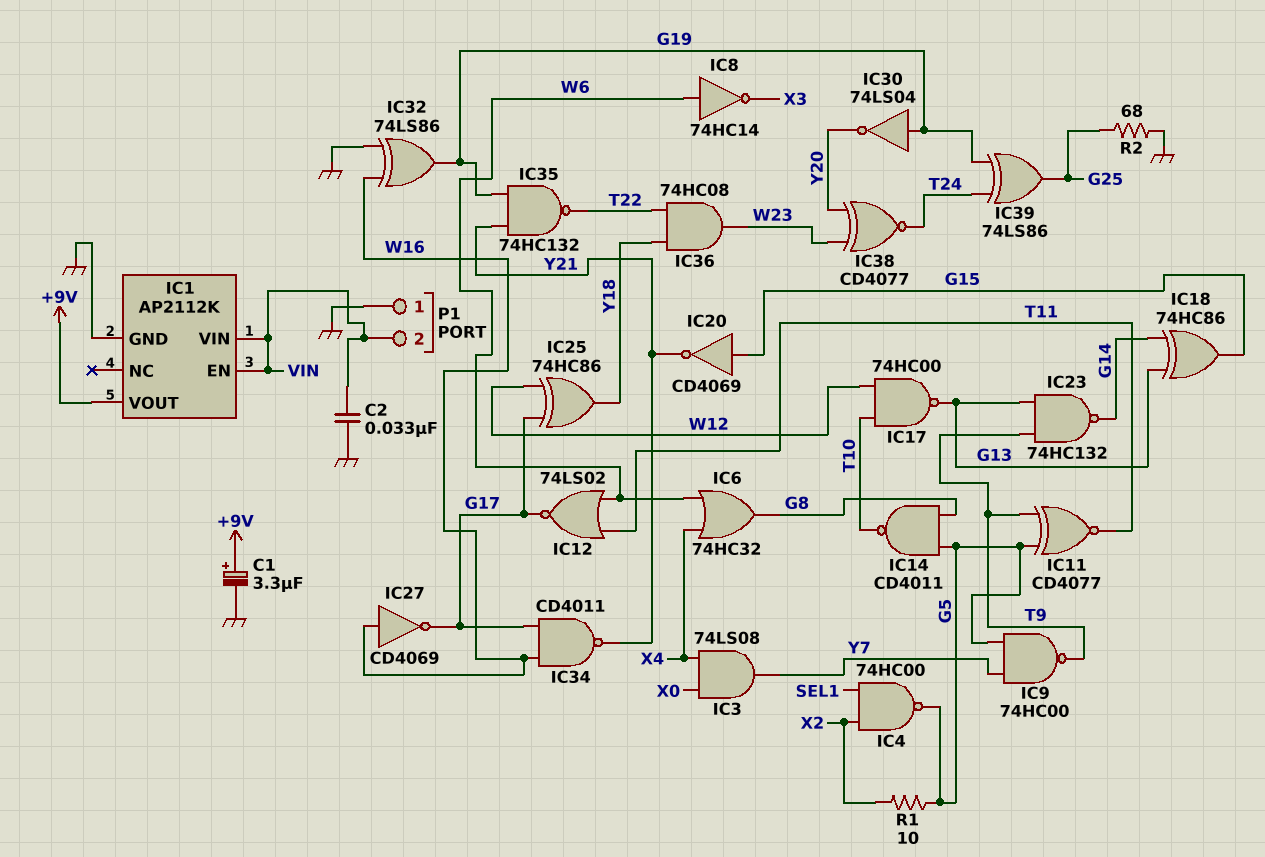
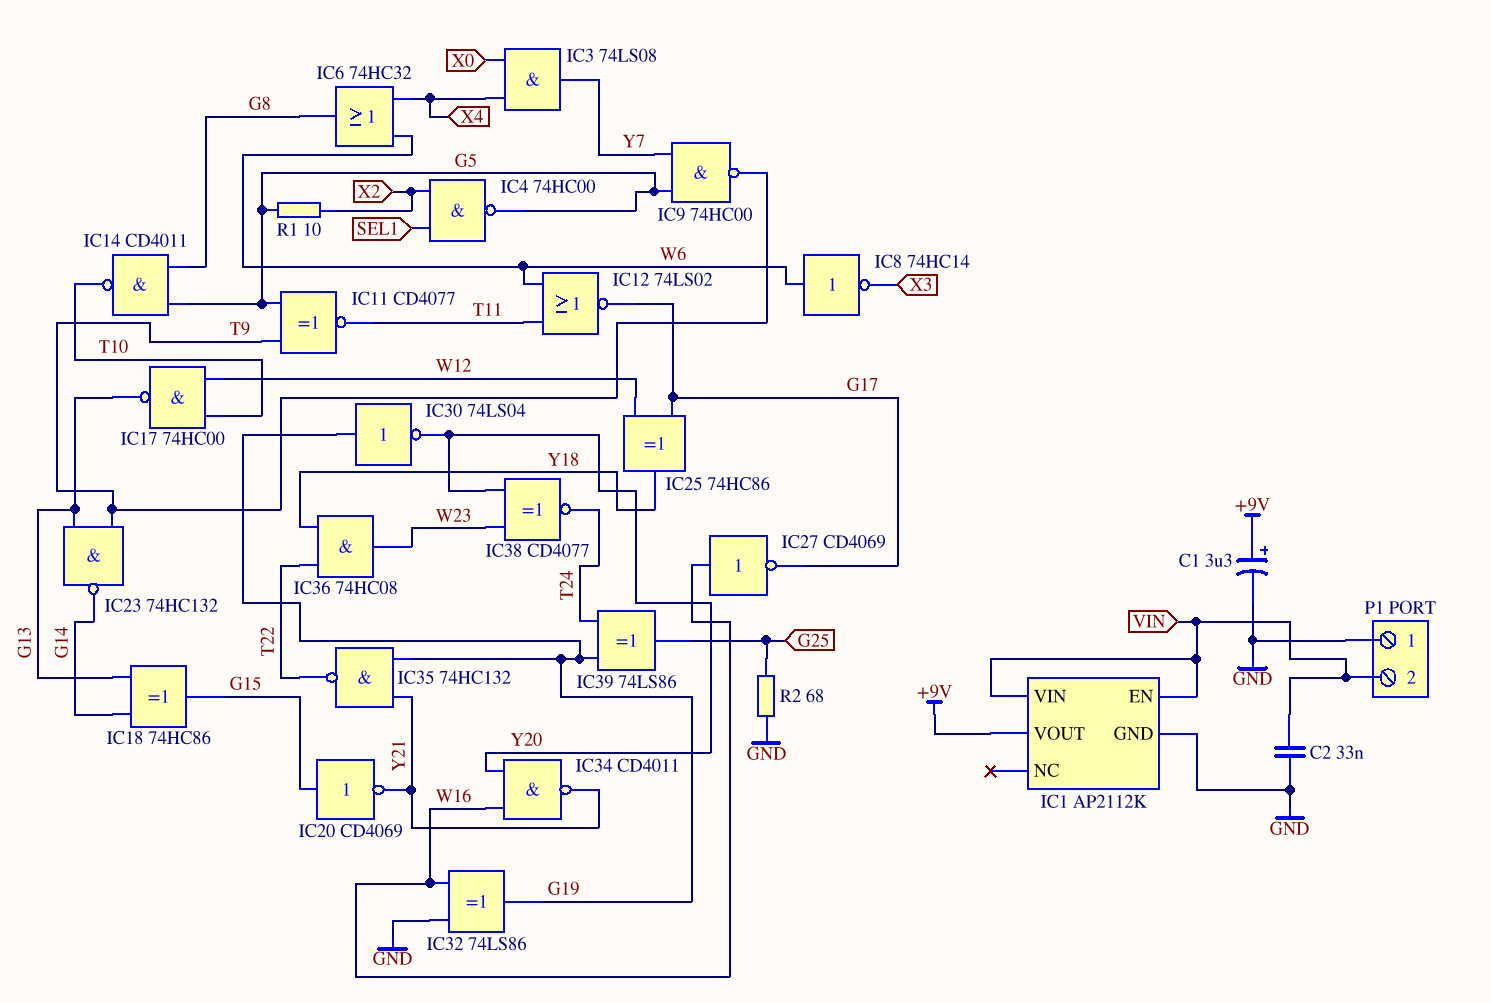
IC34: NAND CD4011 (in G17, in W16, out Y21) -> NAND CD4011 (in W16, in Y20, out Y21)

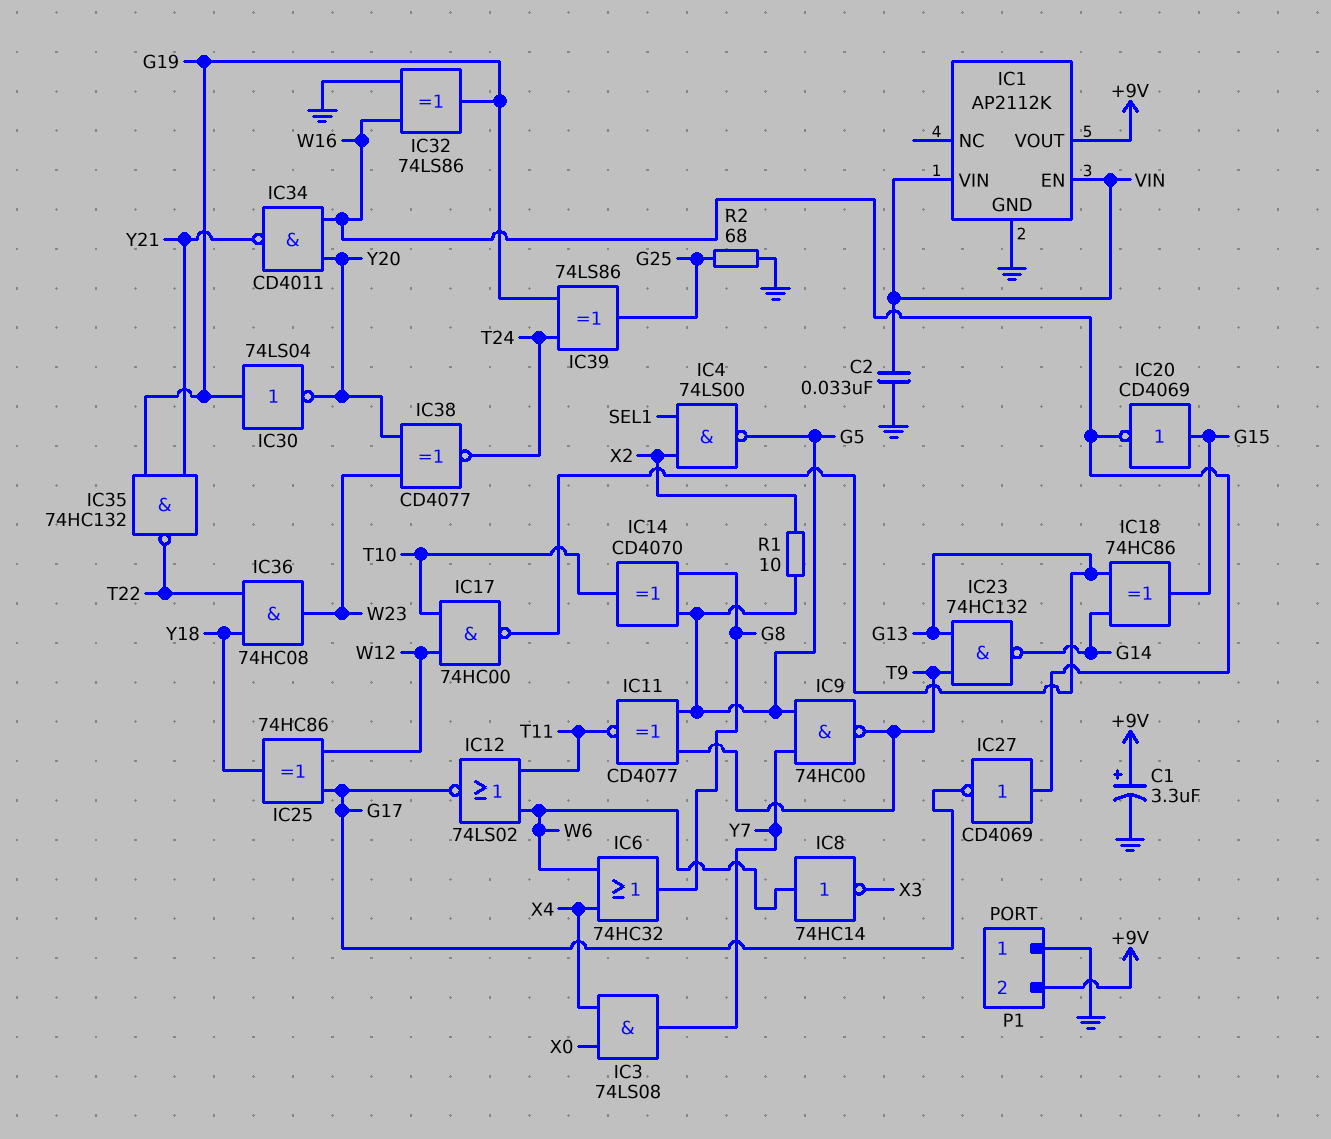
IC4: NAND 74HC00 (in SEL1, in X2, out G5) -> NAND 74LS00 (in SEL1, in X2, out G5)
IC14: NAND CD4011 (in G5, in G8, out T10) -> XOR CD4070 (in G5, in G8, out T10)
IC20: NOT CD4069 (in G15, out Y21) -> NOT CD4069 (in G15, out W16)
P1 pin 2: VIN -> +9V

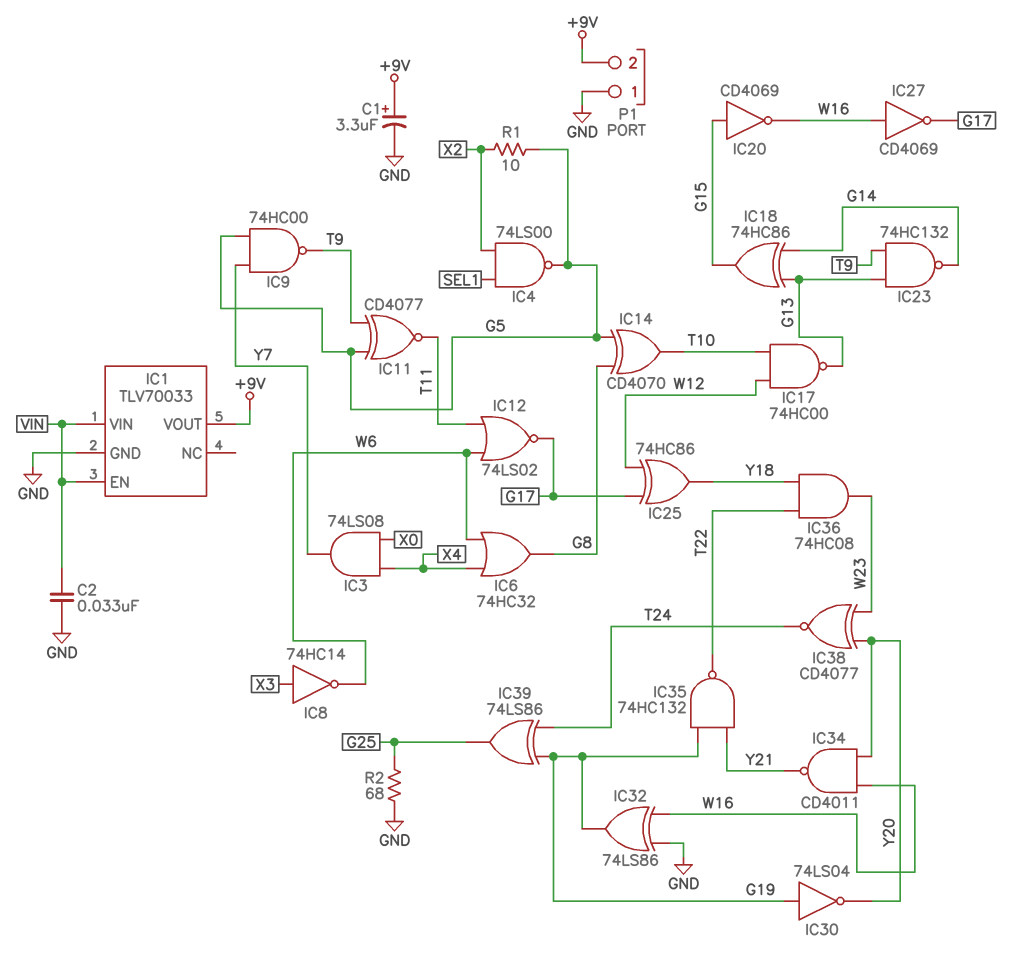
IC1: AP2112K -> TLV70033
IC8: NOT 74HC14 (in W6, out X3) -> NOT 74HC14 (in X3, out W6)

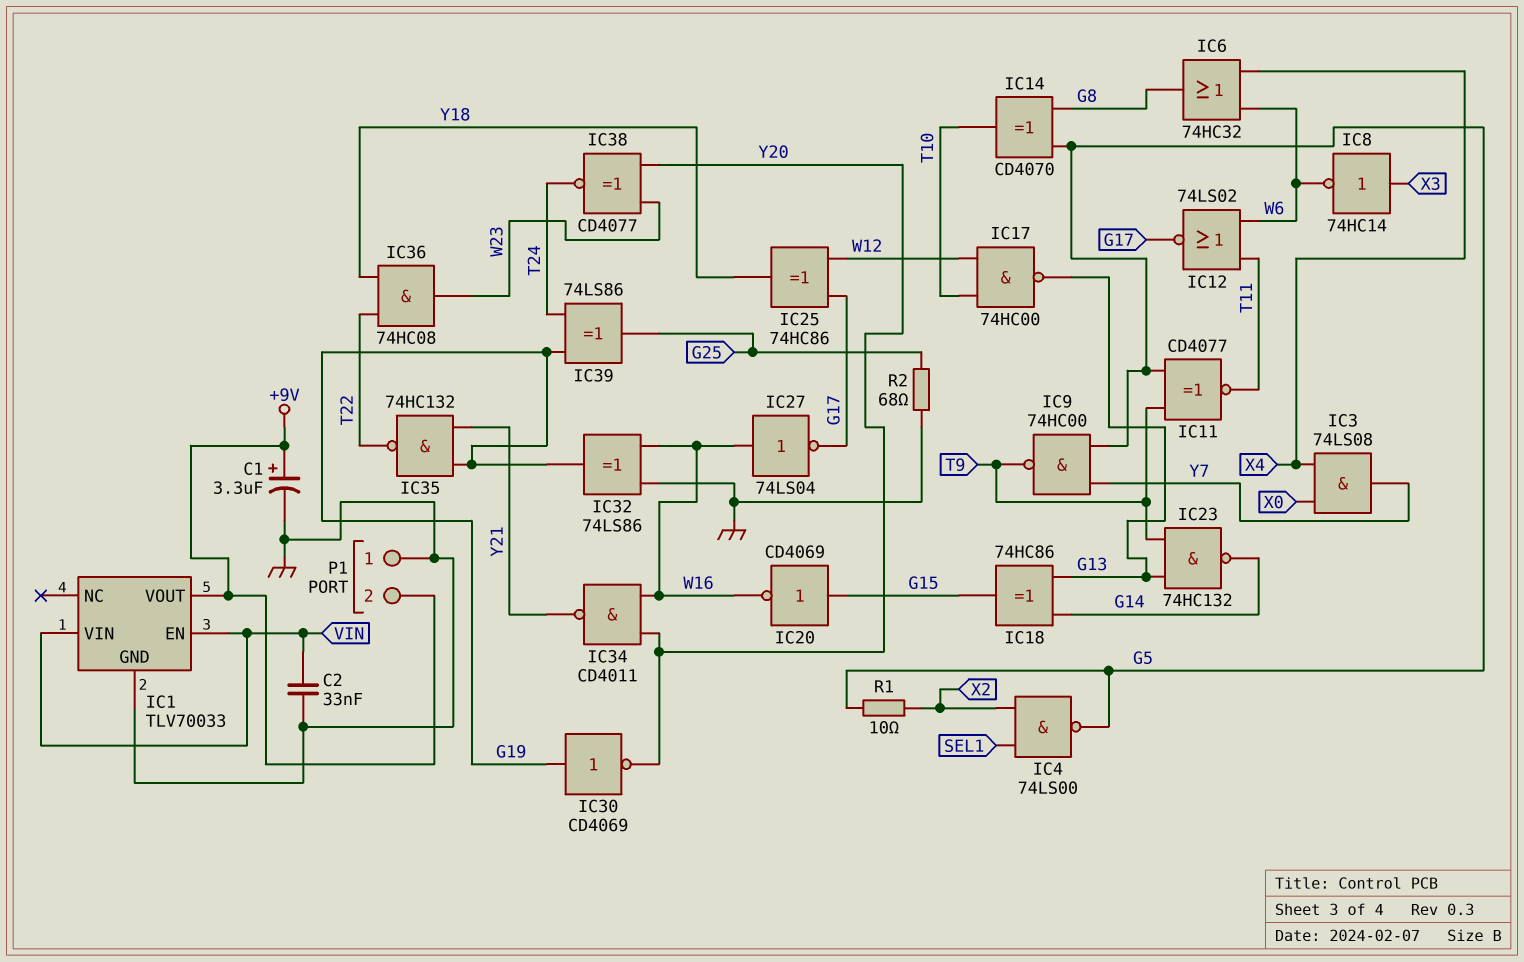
IC27: NOT CD4069 (in W16, out G17) -> NOT 74LS04 (in W16, out G17)
IC30: NOT 74LS04 (in G19, out Y20) -> NOT CD4069 (in G19, out Y20)

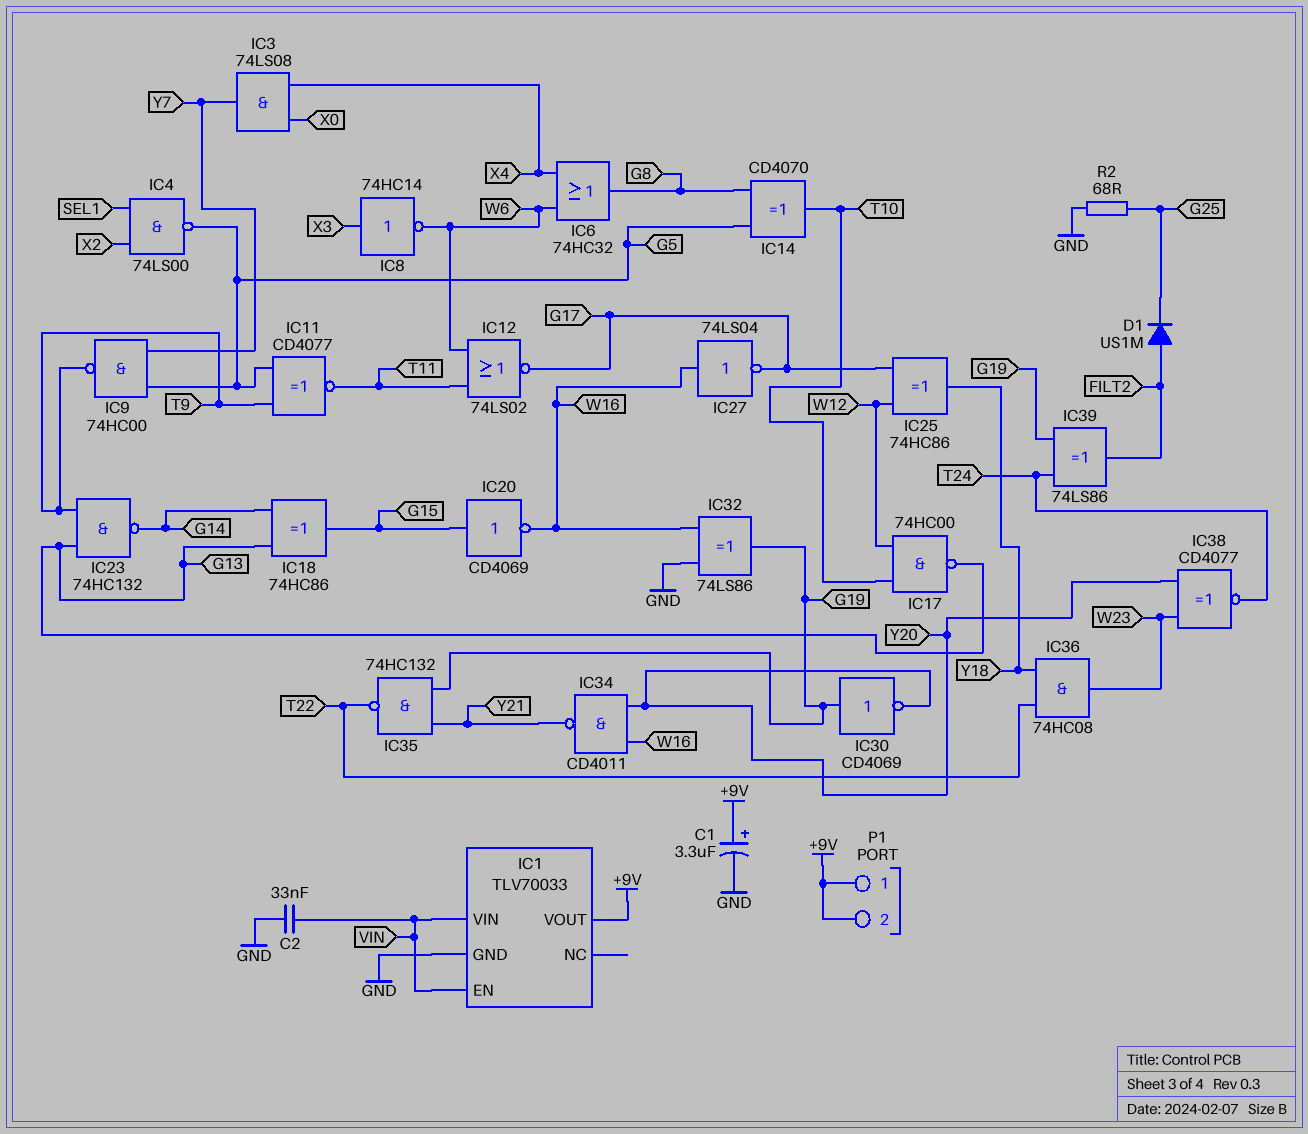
D1: none -> diode US1M (A FILT2, K G25)
IC39: XOR 74LS86 (in G19, in T24, out G25) -> XOR 74LS86 (in G19, in T24, out FILT2)
P1 pin 1: GND -> +9V
R1: 10 (G5, X2) -> none

